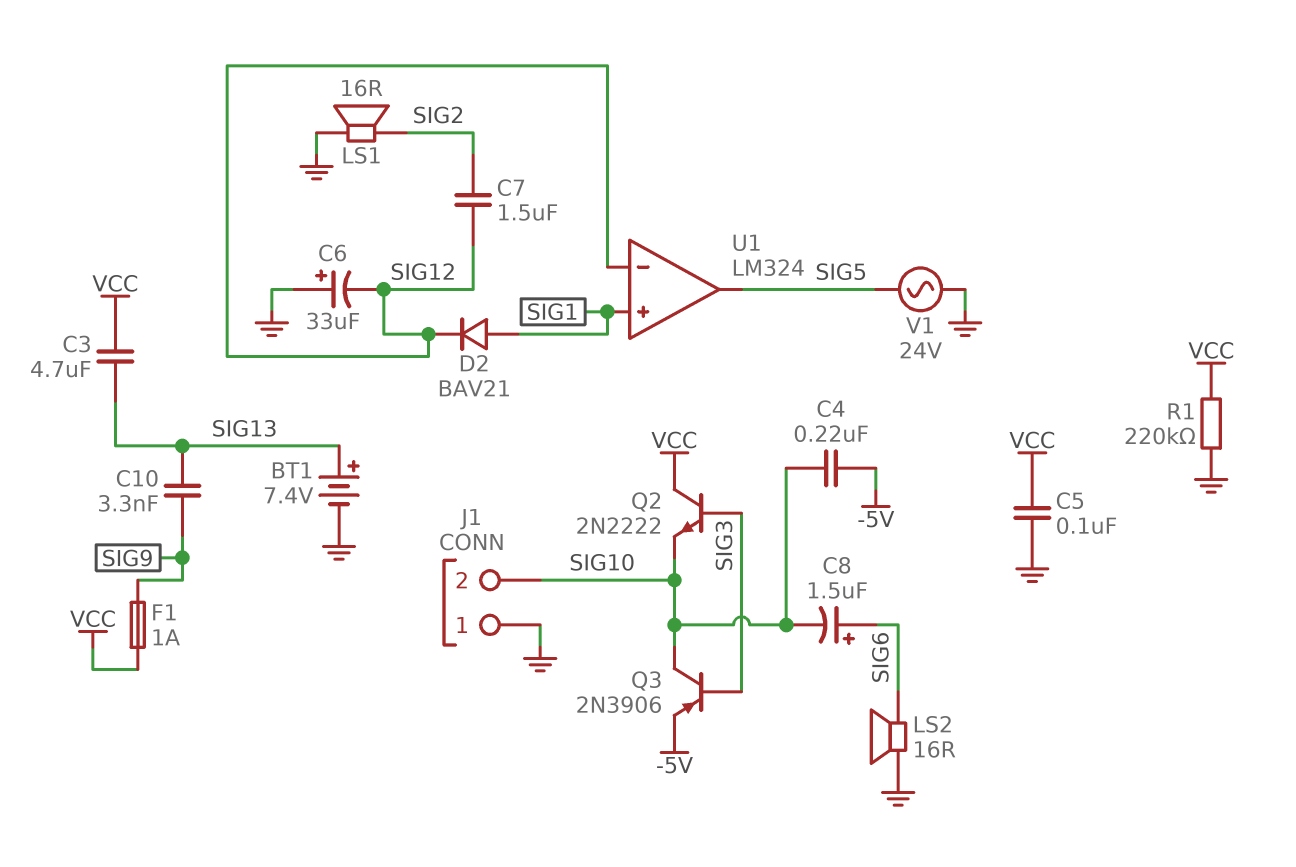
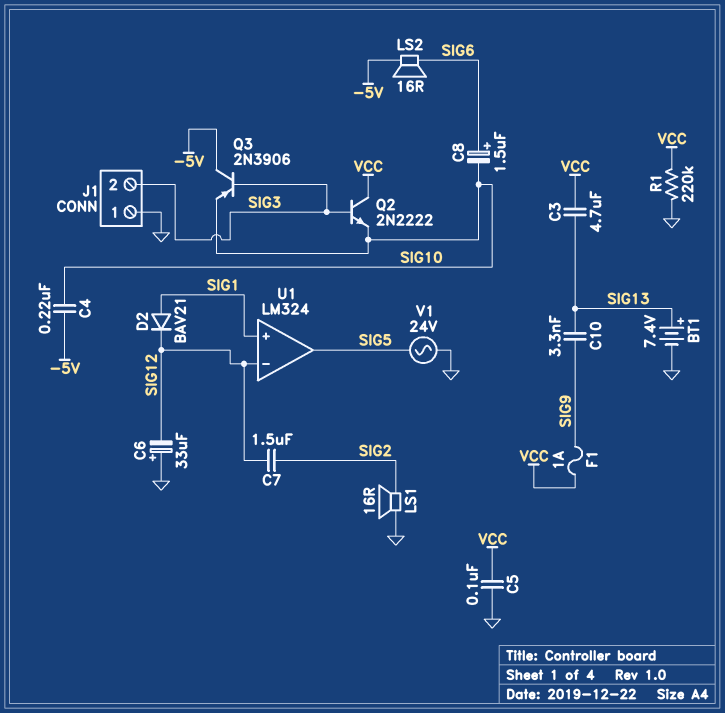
J1 pin 2: SIG10 -> SIG3
LS2: speaker 16R (GND, SIG6) -> speaker 16R (-5V, SIG6)
Q3: PNP 2N3906 (B SIG3, C SIG10, E -5V) -> PNP 2N3906 (B SIG3, C -5V, E SIG10)

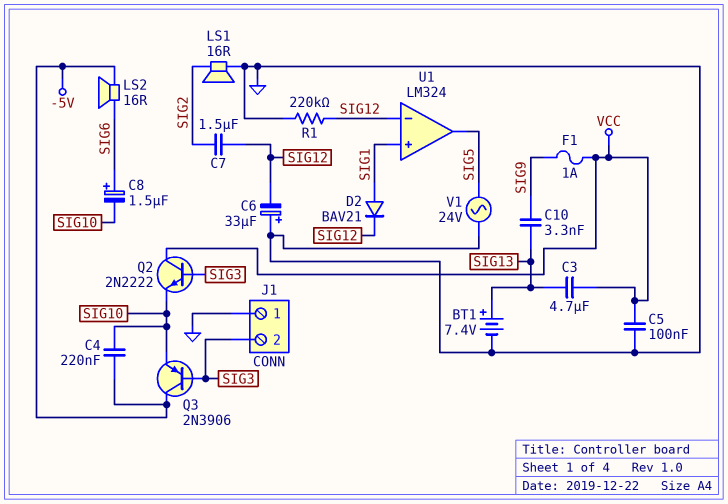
R1: 220k (GND, VCC) -> 220k (GND, SIG12)

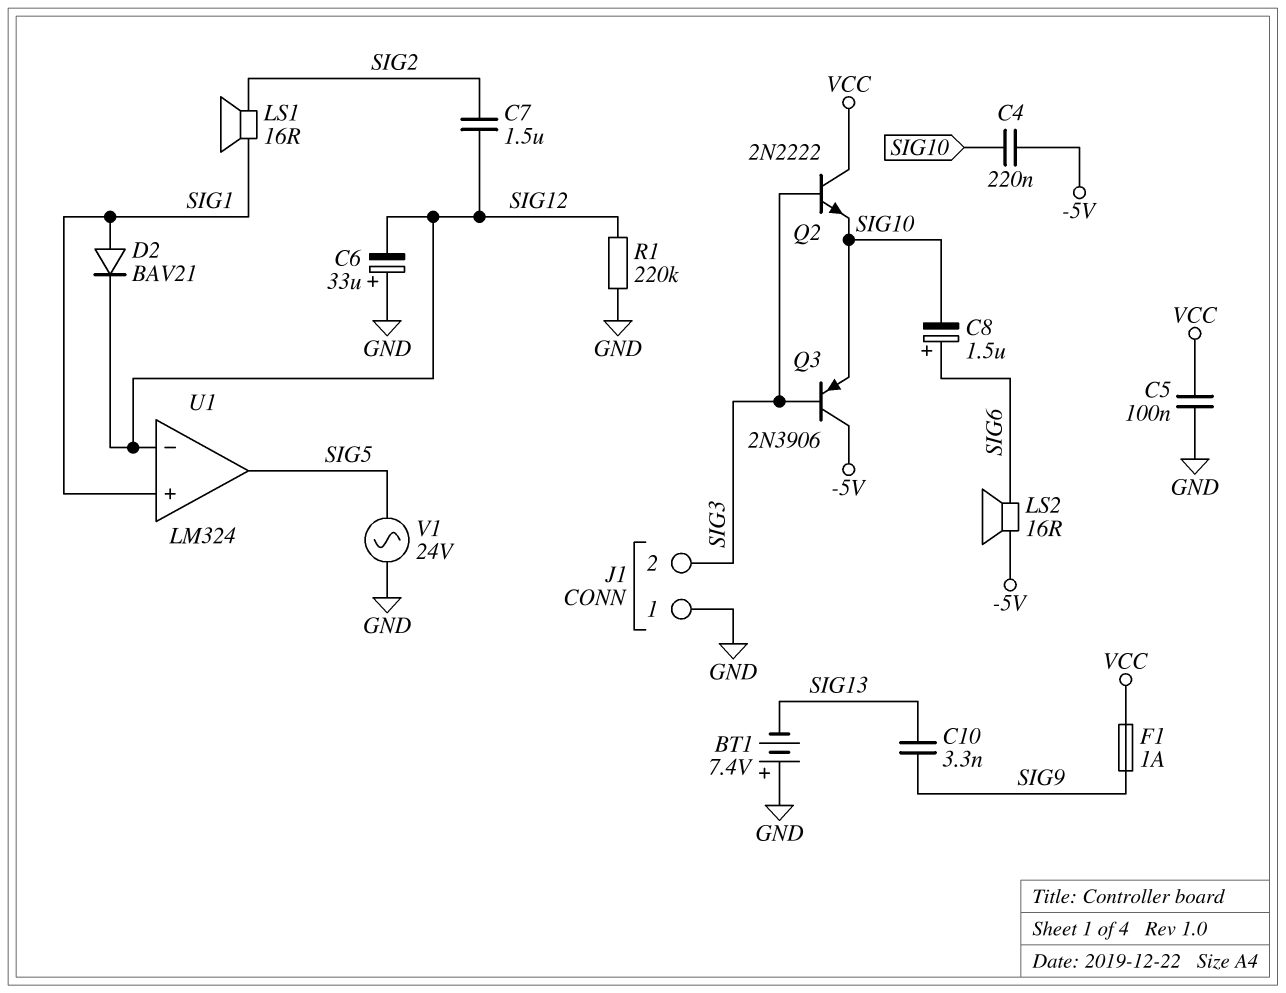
BT1: 7.4V (plus SIG13, minus GND) -> 7.4V (plus GND, minus SIG13)
C3: 4.7uF (SIG13, VCC) -> none
LS1: speaker 16R (GND, SIG2) -> speaker 16R (SIG1, SIG2)

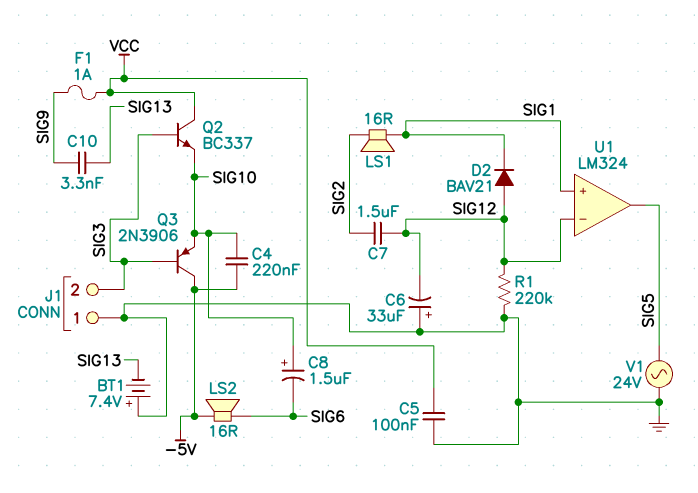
C8: 1.5uF (plus SIG6, minus SIG10) -> 1.5uF (plus SIG10, minus SIG6)
D2: diode BAV21 (A SIG1, K SIG12) -> diode BAV21 (A SIG12, K SIG1)
Q2: NPN 2N2222 (B SIG3, C VCC, E SIG10) -> NPN BC337 (B SIG3, C VCC, E SIG10)

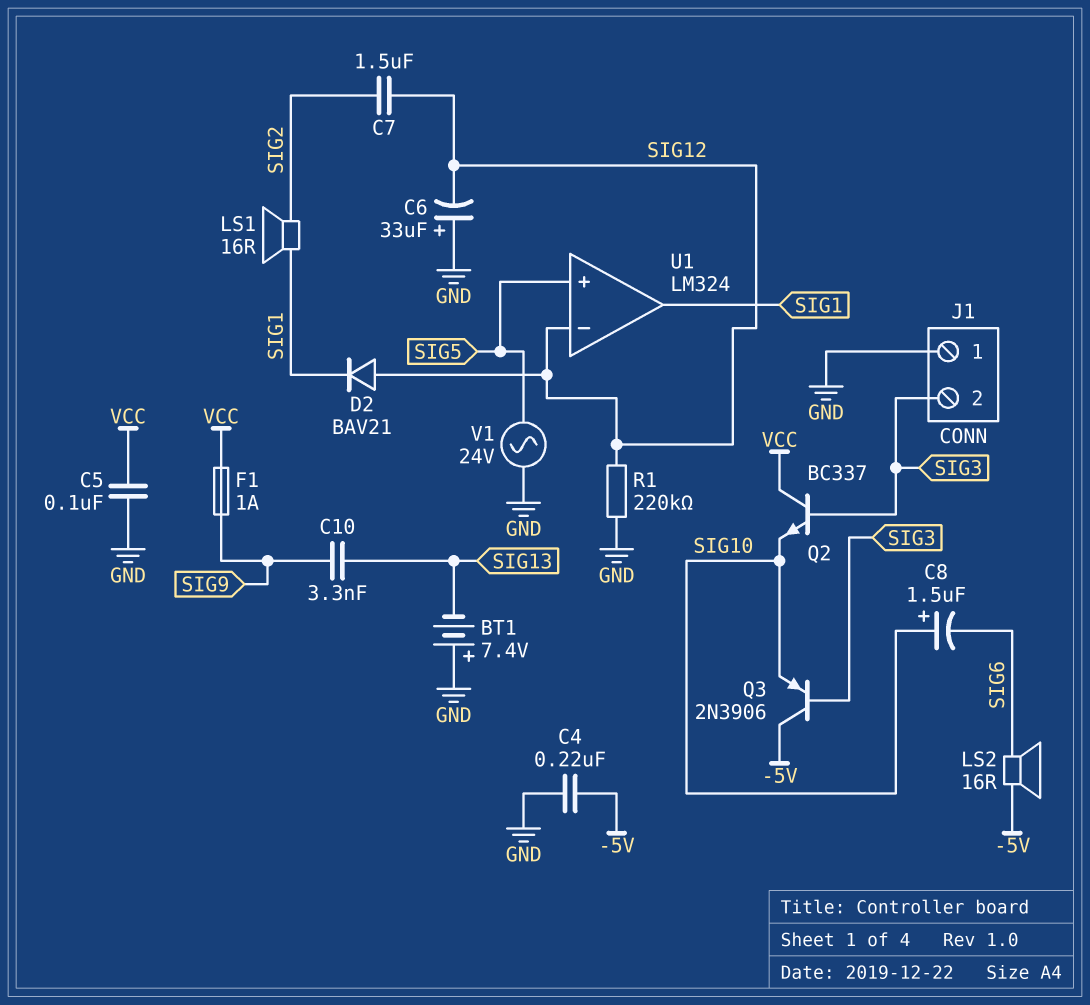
C4: 220nF (-5V, SIG10) -> 220nF (-5V, GND)
U1 pin in+: SIG1 -> SIG5
U1 pin out: SIG5 -> SIG1

